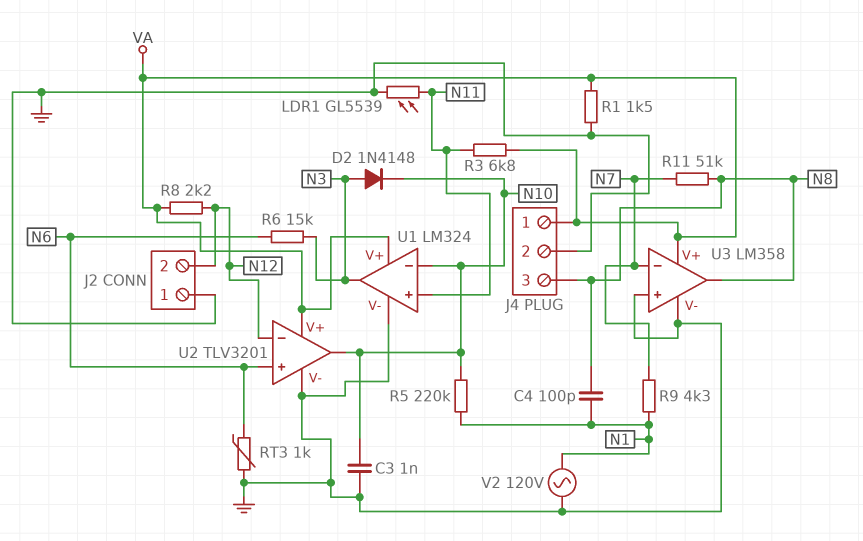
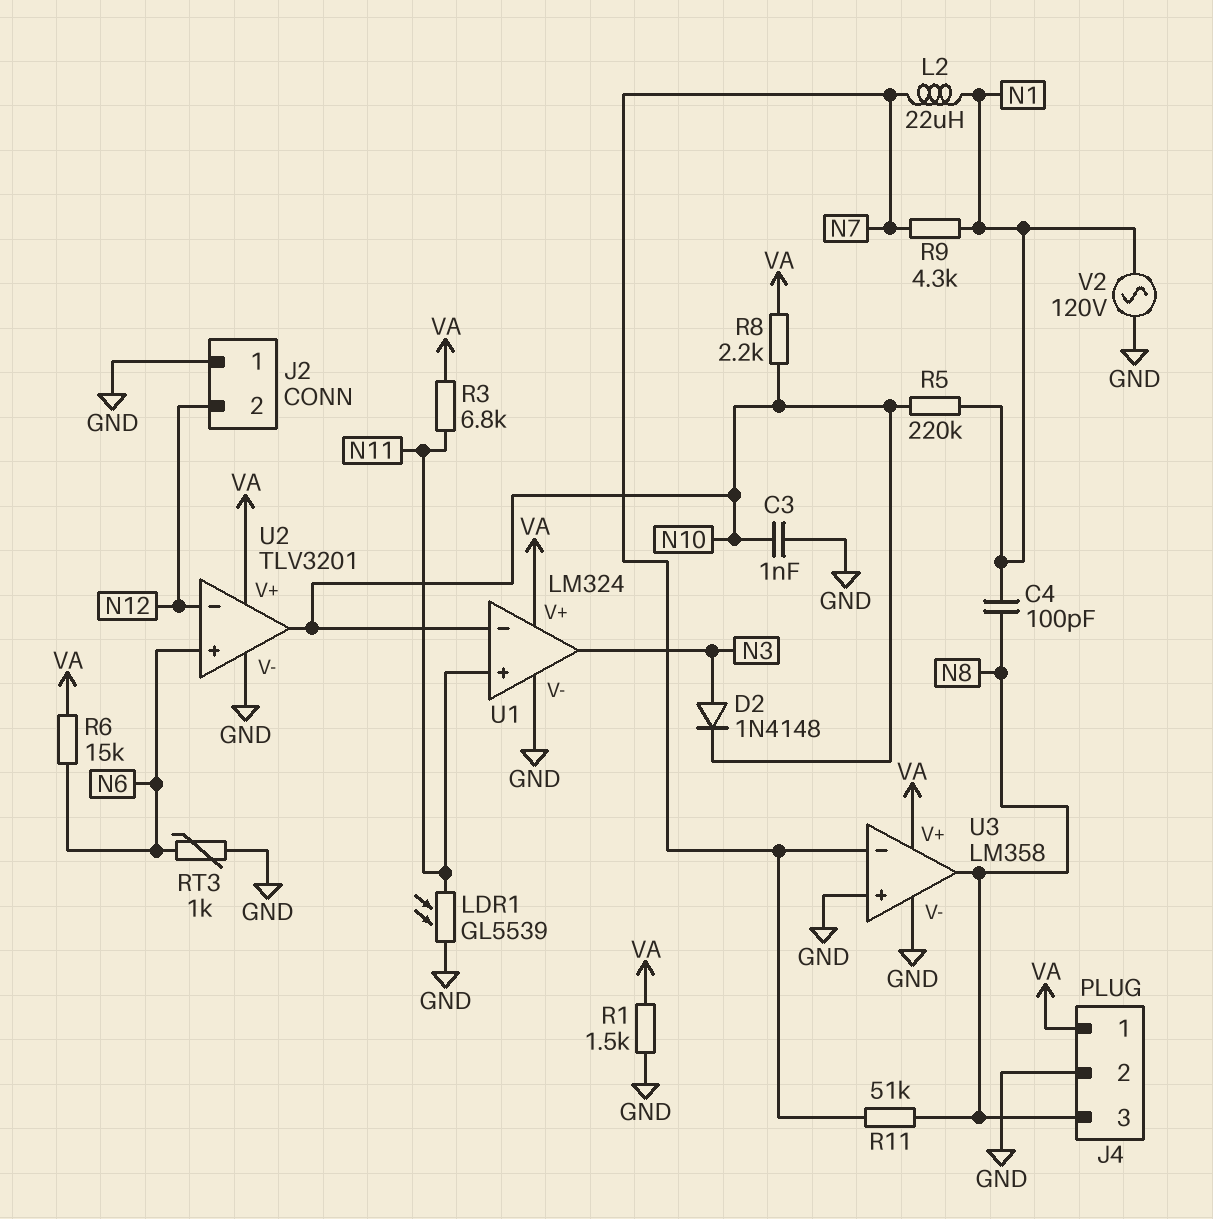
L2: none -> 22uH (N1, N7)
R6: 15k (N3, N6) -> 15k (N6, VA)
R8: 2.2k (N12, VA) -> 2.2k (N10, VA)

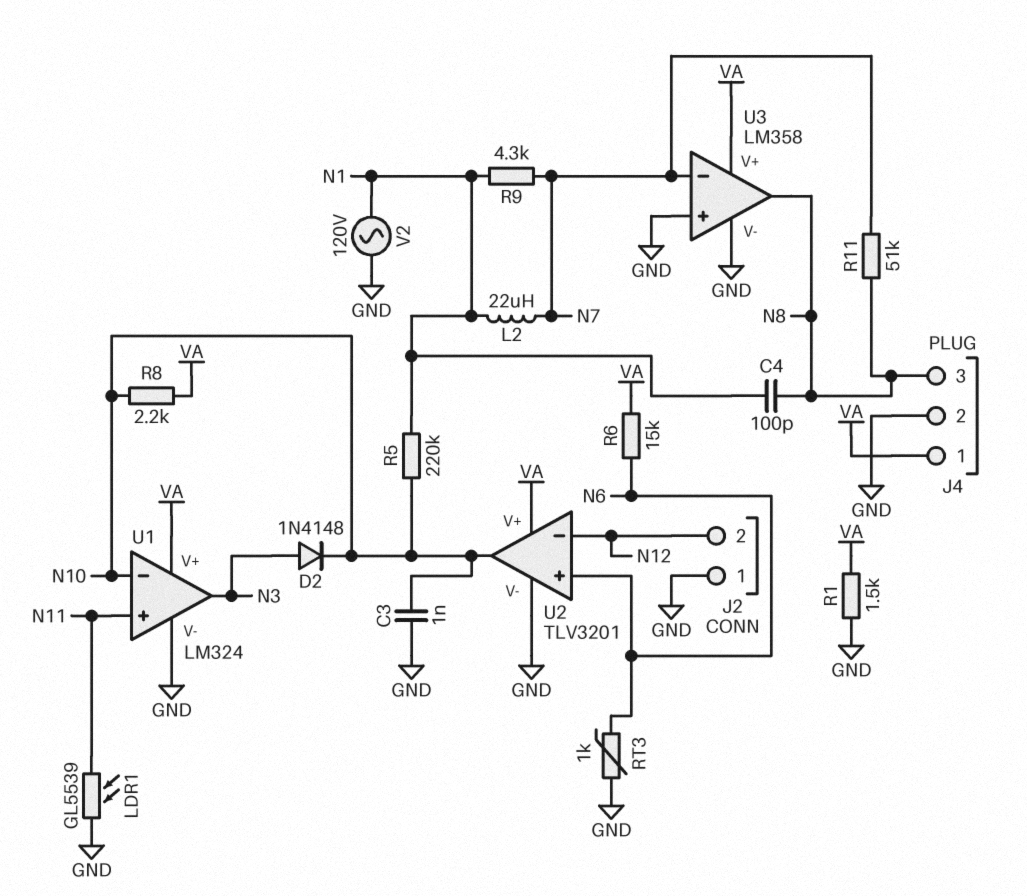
R3: 6.8k (N11, VA) -> none

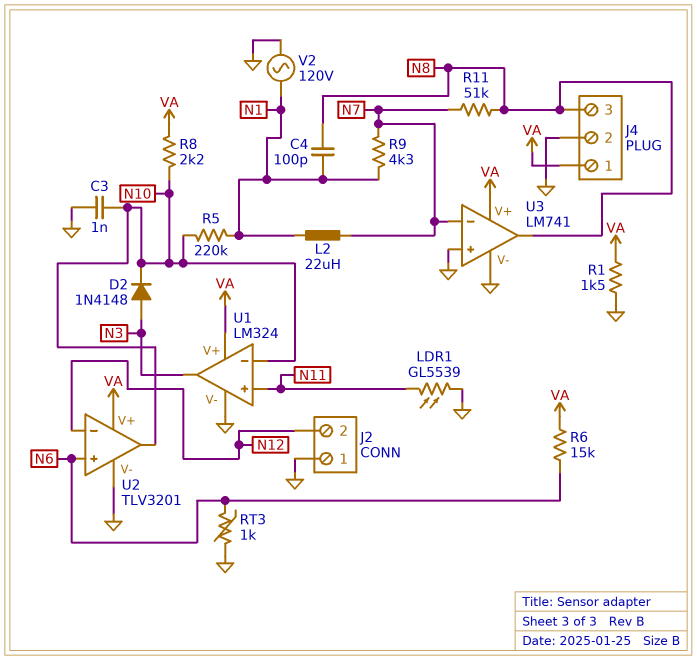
U3: LM358 -> LM741

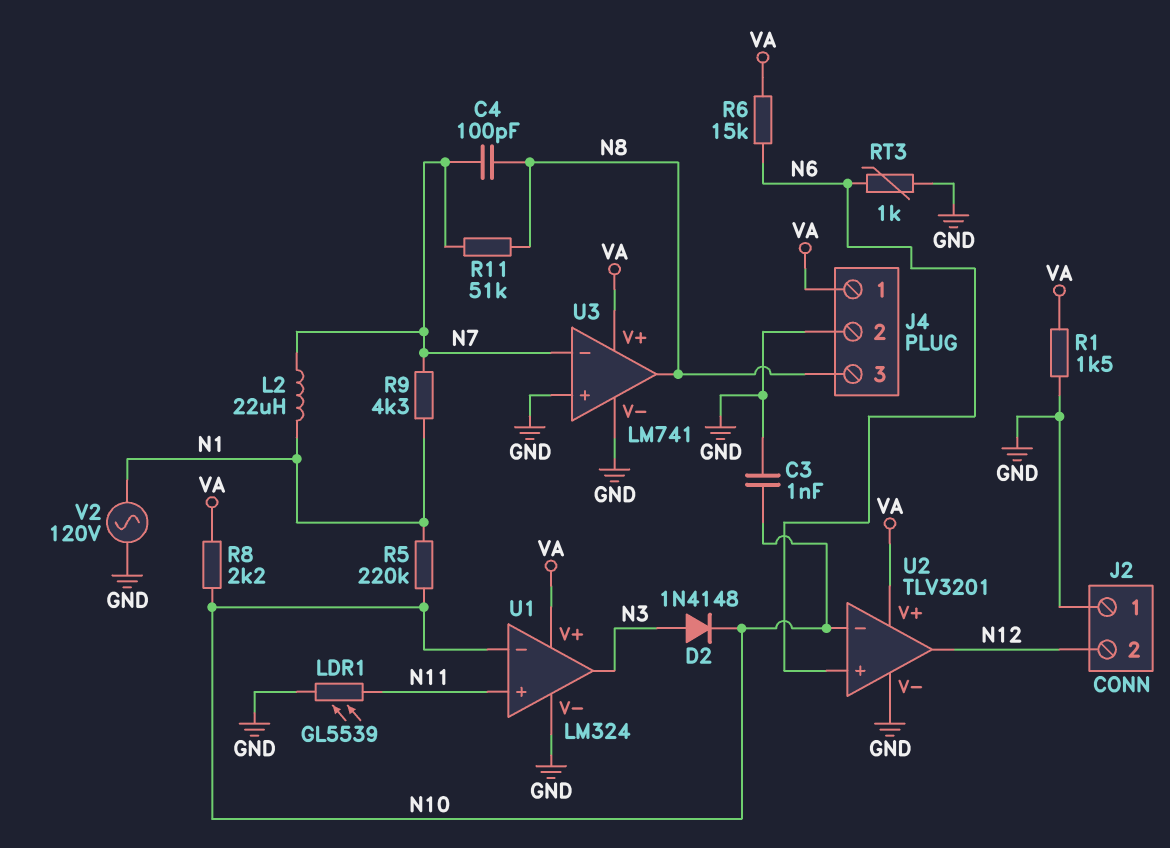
C4: 100pF (N1, N8) -> 100pF (N7, N8)
U2 pin in-: N12 -> N10
U2 pin out: N10 -> N12

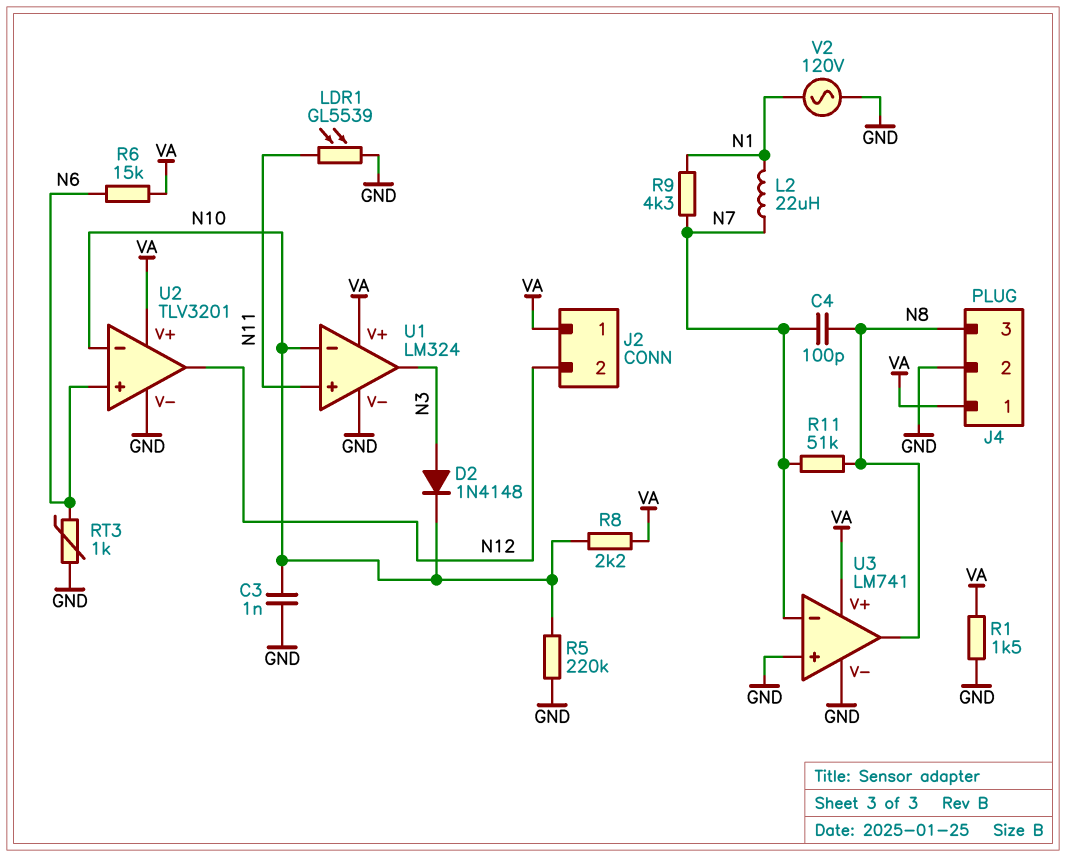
J2 pin 1: GND -> VA
R5: 220k (N1, N10) -> 220k (GND, N10)

